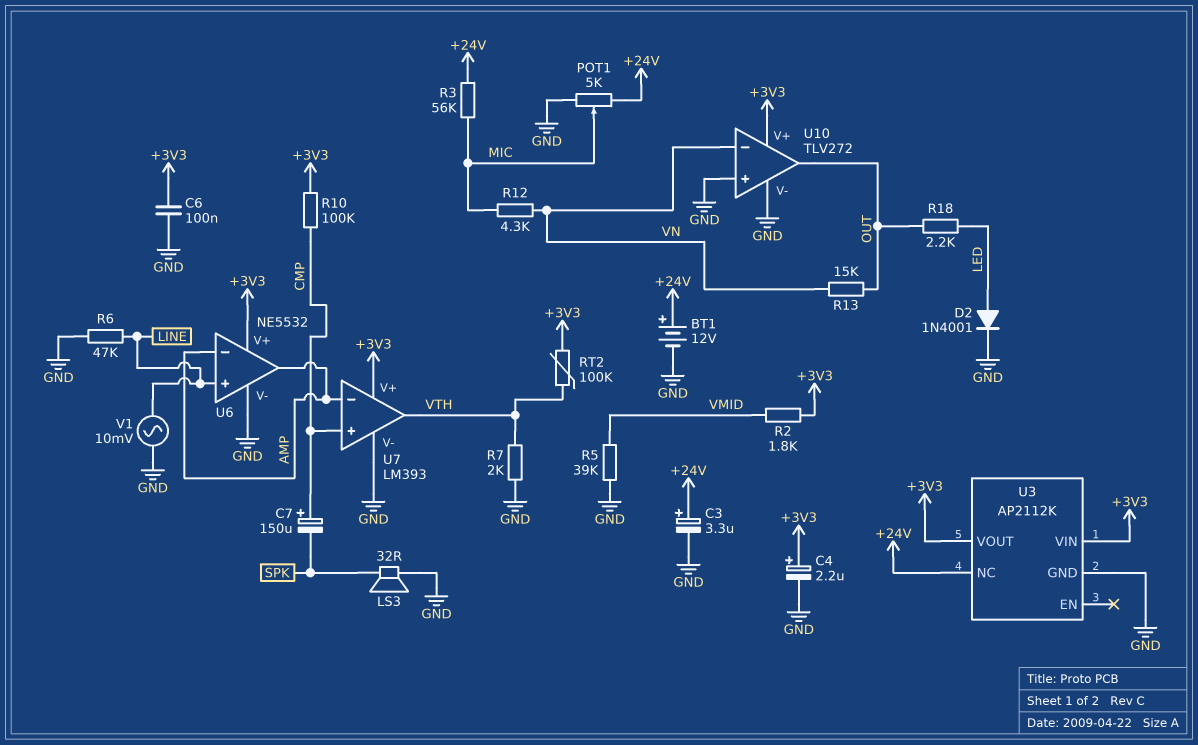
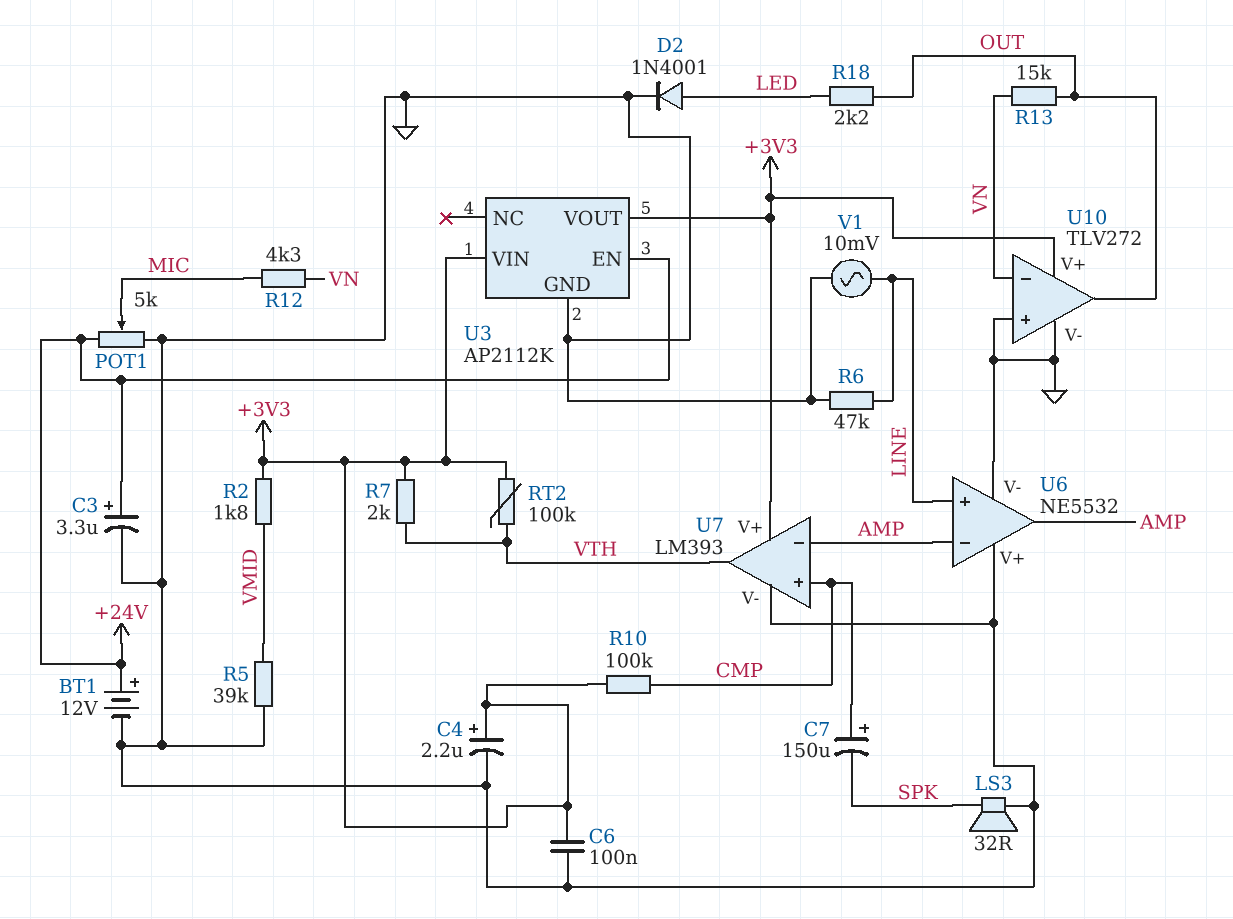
R3: 56k (+24V, MIC) -> none
R7: 2k (GND, VTH) -> 2k (+3V3, VTH)
U3 pin EN: none -> +24V
U3 pin NC: +24V -> none
U6 pin V+: +3V3 -> GND

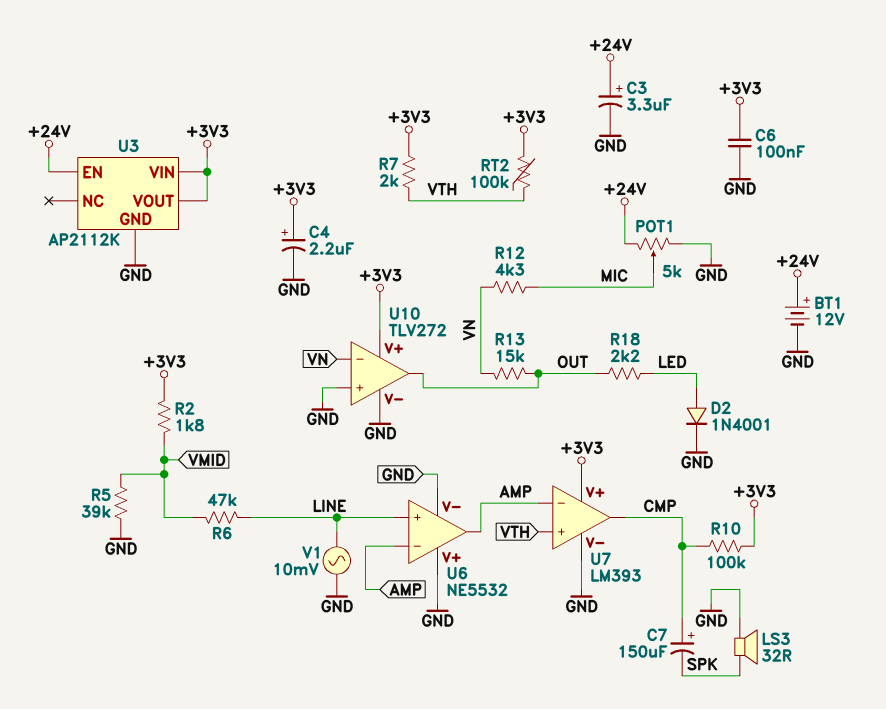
R6: 47k (GND, LINE) -> 47k (LINE, VMID)
U7 pin in+: CMP -> VTH
U7 pin out: VTH -> CMP

